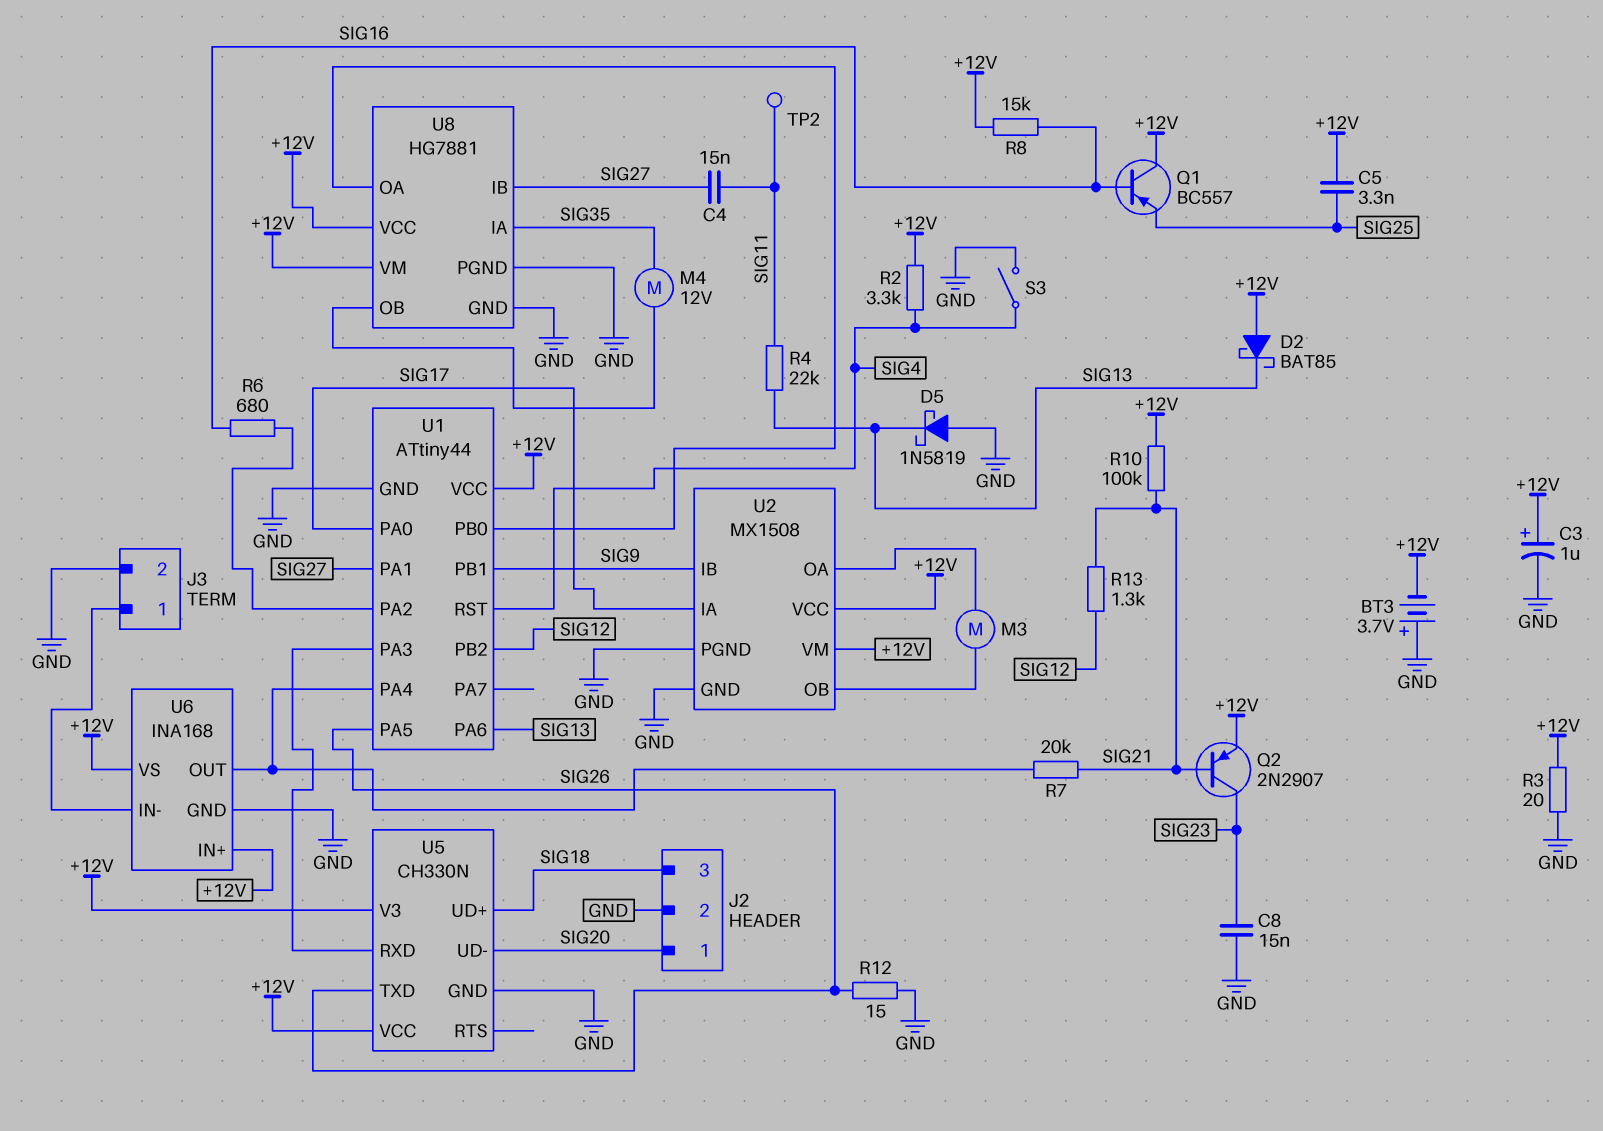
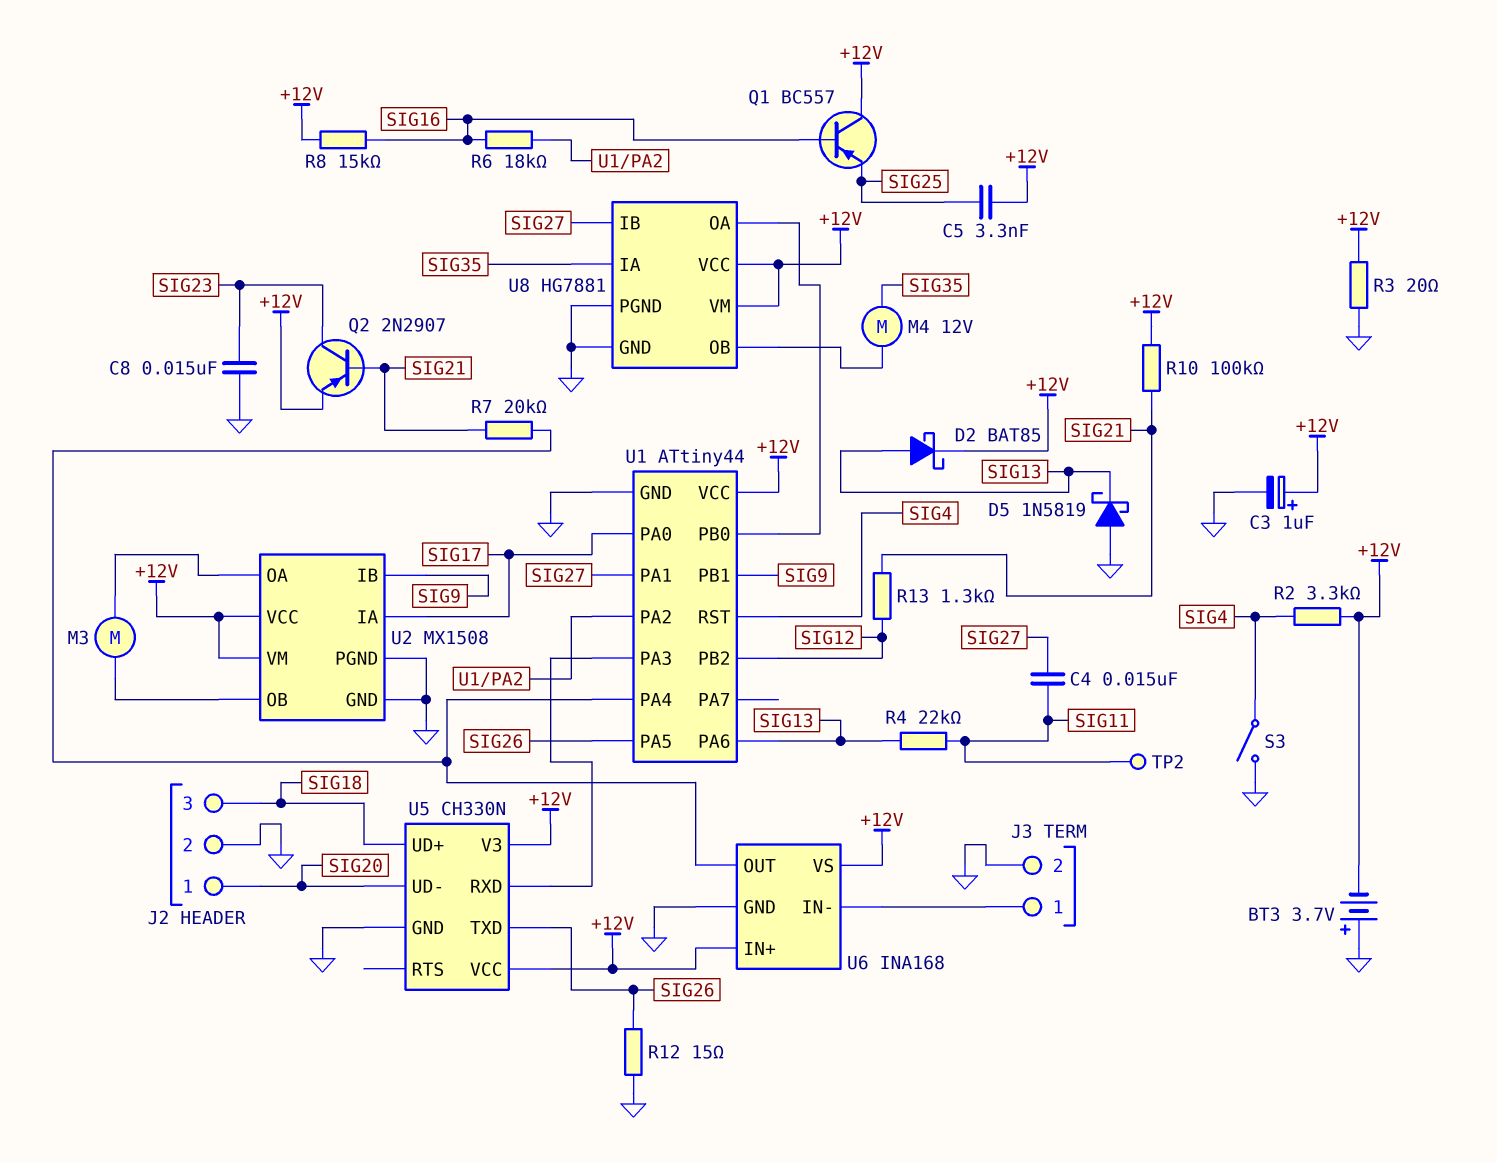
D2: schottky BAT85 (A +12V, K SIG13) -> schottky BAT85 (A SIG13, K +12V)
R6: 680 (SIG16, U1/PA2) -> 18k (SIG16, U1/PA2)

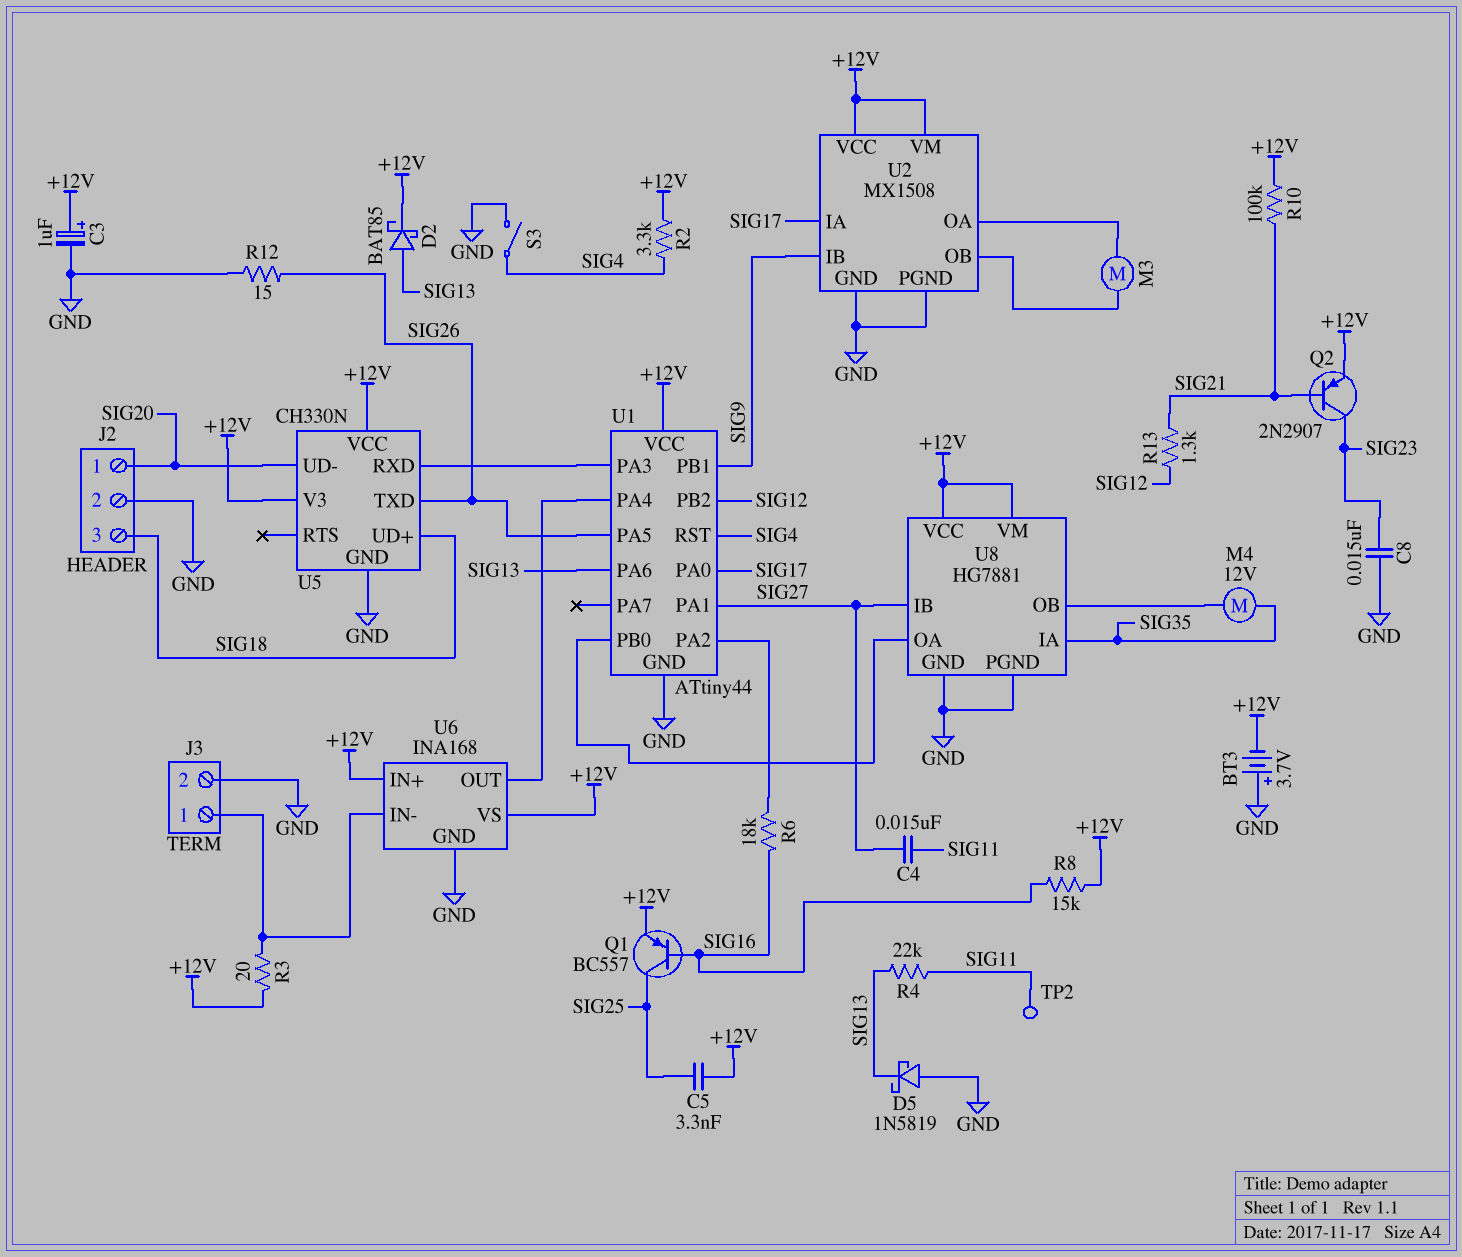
Q1: PNP BC557 (B SIG16, C +12V, E SIG25) -> PNP BC557 (B SIG16, C SIG25, E +12V)
R3: 20 (+12V, GND) -> 20 (+12V, J3/1)
R7: 20k (SIG21, U1/PA4) -> none

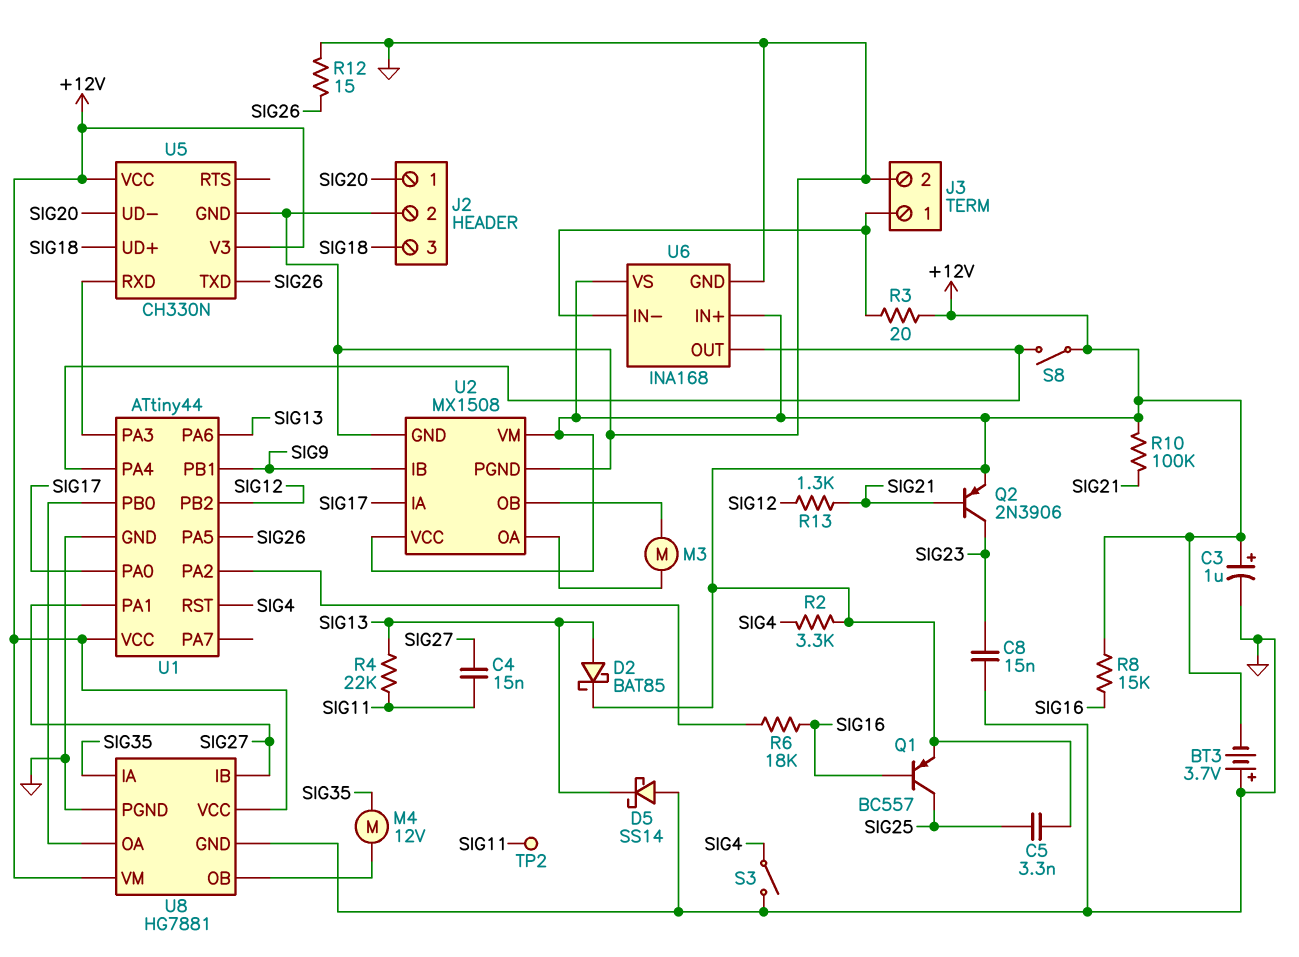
D5: schottky 1N5819 (A GND, K SIG13) -> schottky SS14 (A GND, K SIG13)
Q2: PNP 2N2907 (B SIG21, C SIG23, E +12V) -> PNP 2N3906 (B SIG21, C SIG23, E +12V)
S8: none -> switch (+12V, U1/PA4)

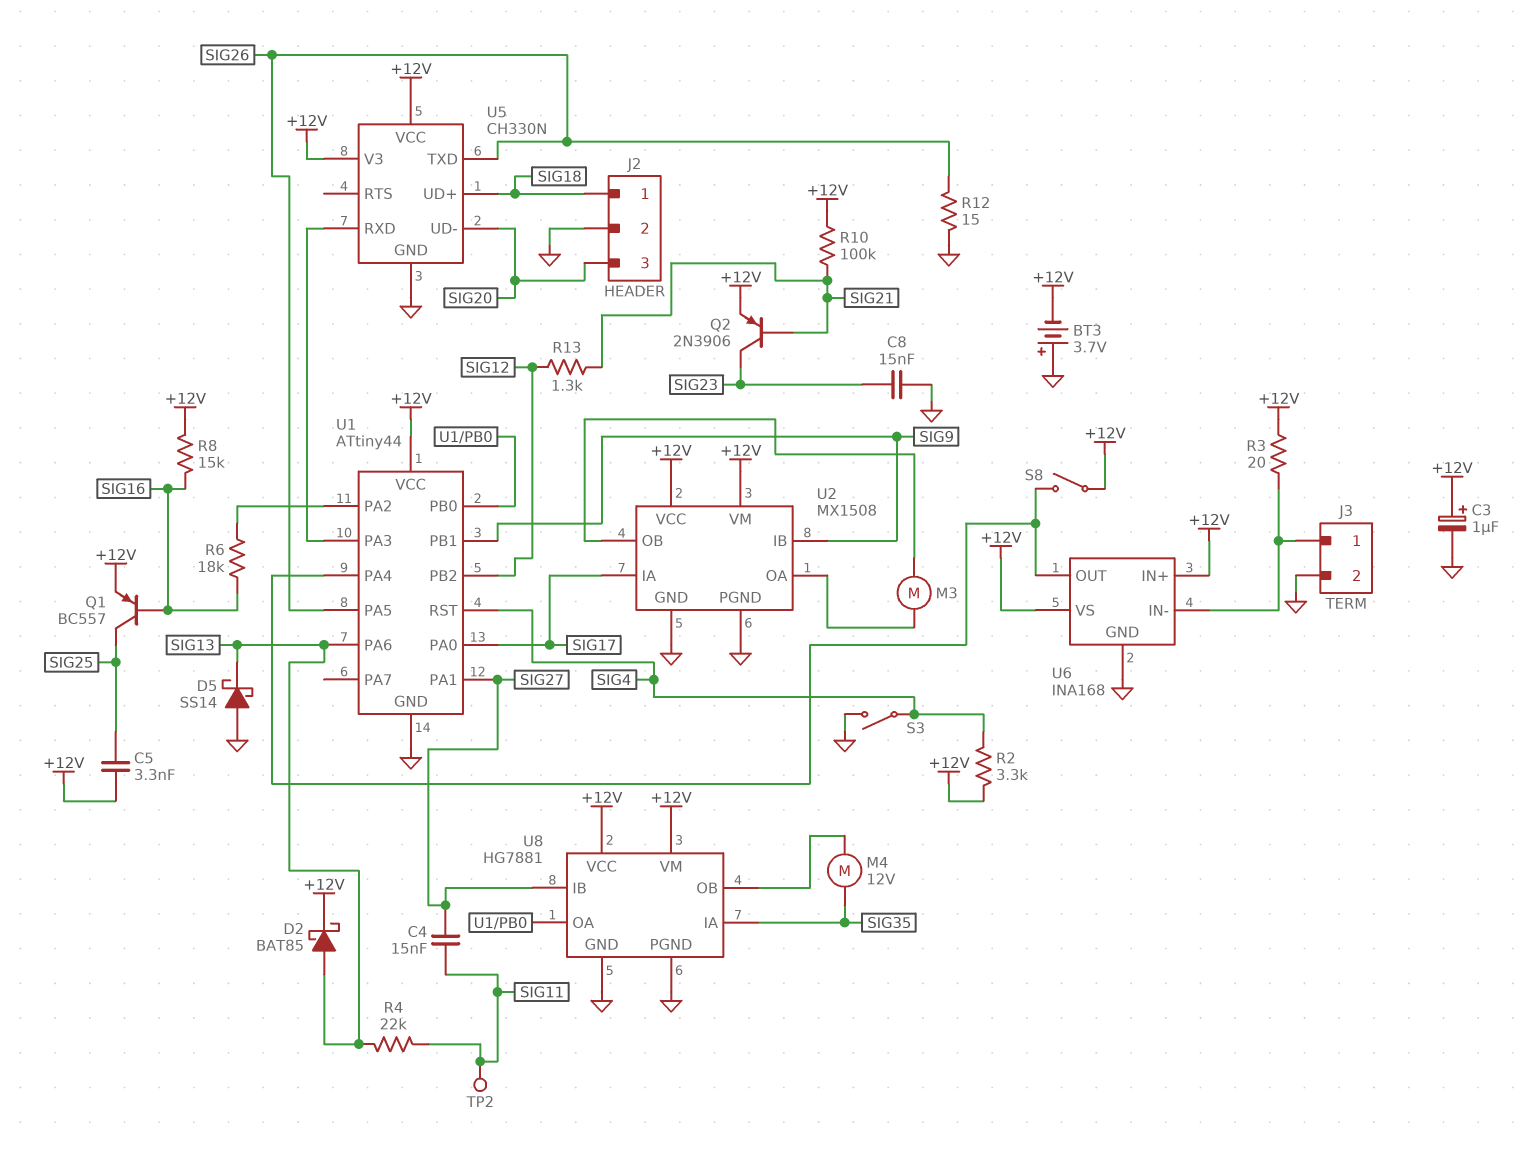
J2 pin 1: SIG20 -> SIG18
J2 pin 3: SIG18 -> SIG20

